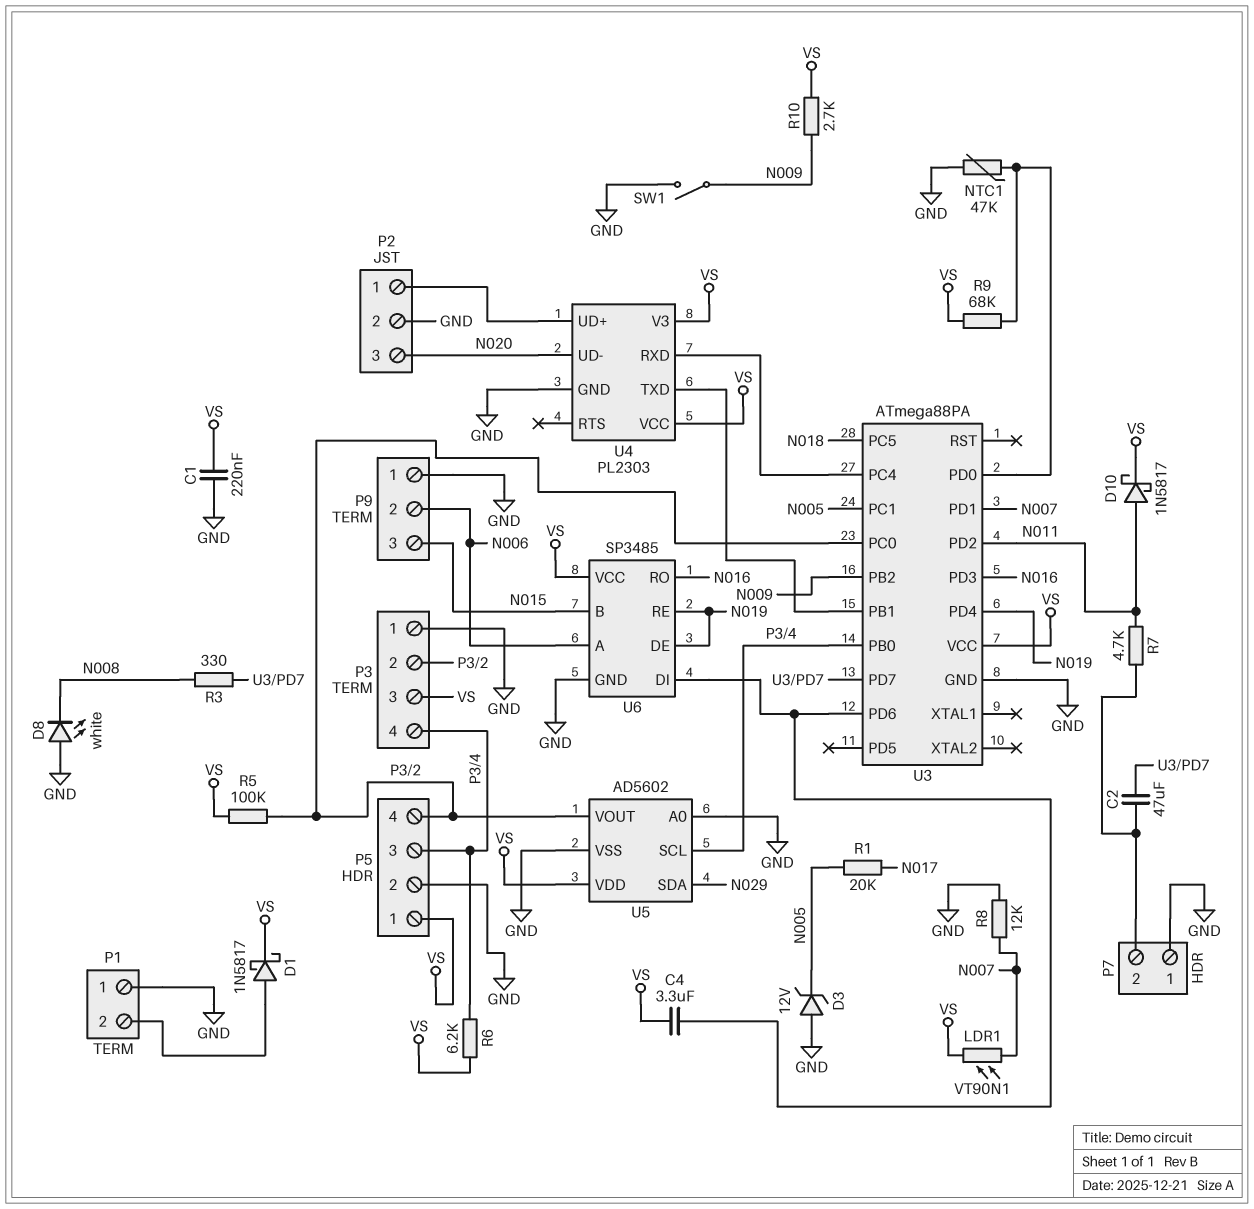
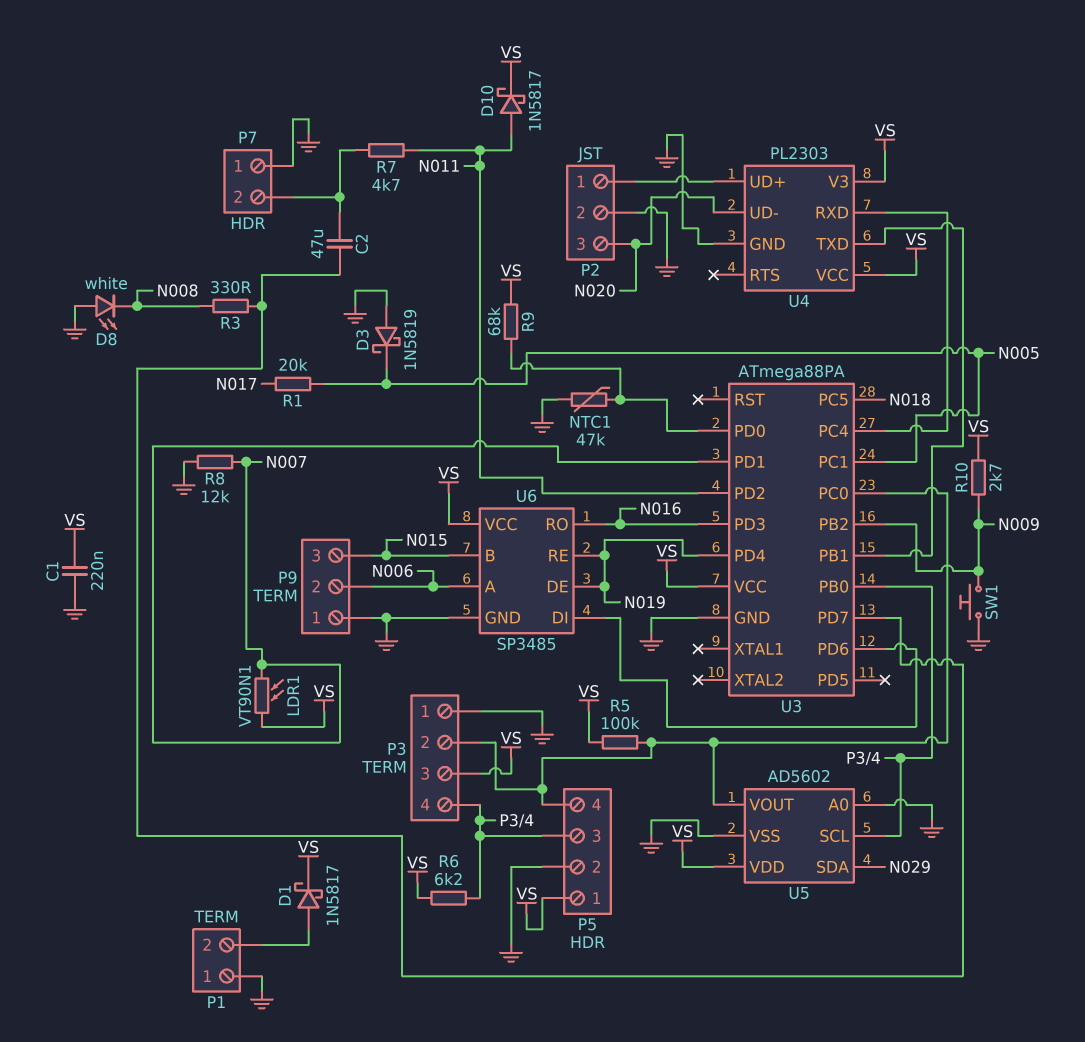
C4: 3.3uF (U3/PD6, VS) -> none
D3: zener 12V (A GND, K N005) -> schottky 1N5819 (A GND, K N005)
SW1: switch (GND, N009) -> button (GND, N009)

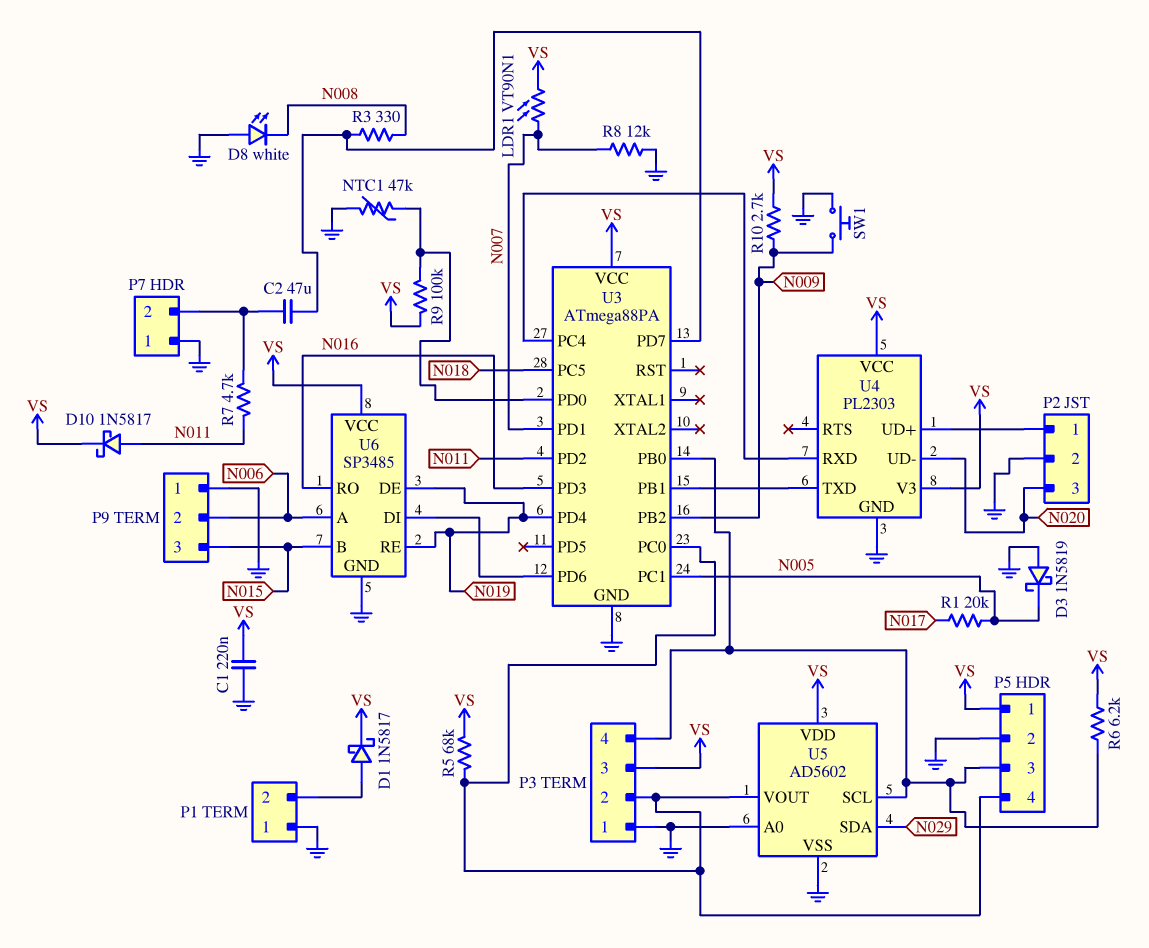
R5: 100k (P3/2, VS) -> 68k (P3/2, VS)
R9: 68k (U3/PD0, VS) -> 100k (U3/PD0, VS)

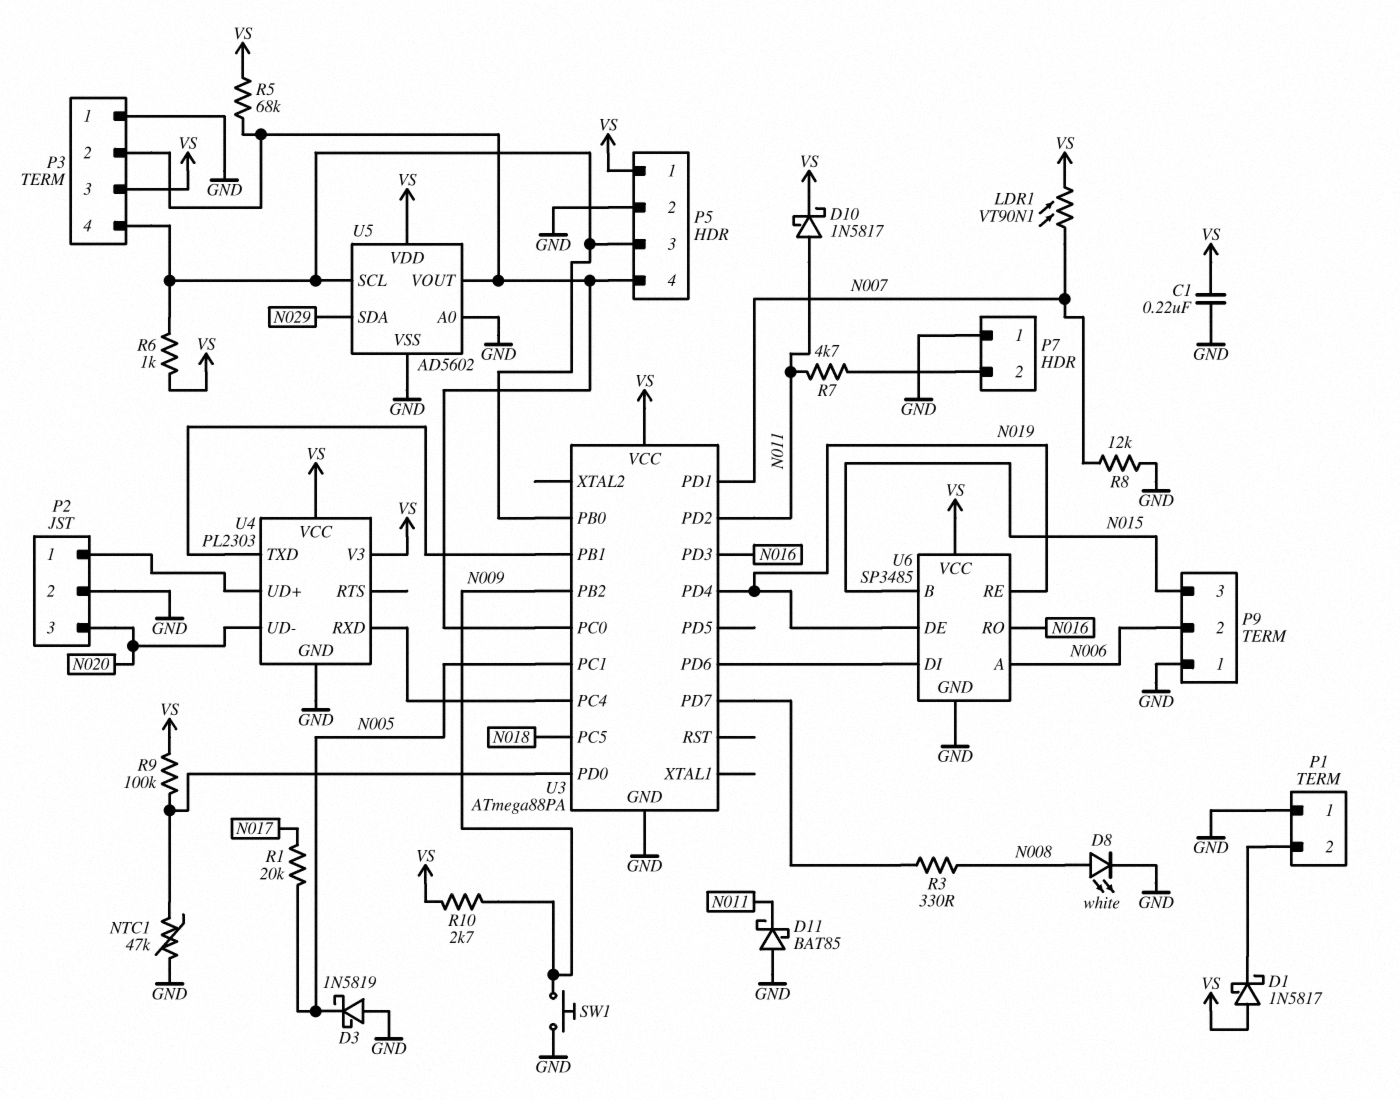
C2: 47uF (P7/2, U3/PD7) -> none
D1: schottky 1N5817 (A P1/2, K VS) -> schottky 1N5817 (A VS, K P1/2)
D8: LED white (A GND, K N008) -> LED white (A N008, K GND)
D11: none -> schottky BAT85 (A GND, K N011)
R6: 6.2k (P3/4, VS) -> 1k (P3/4, VS)

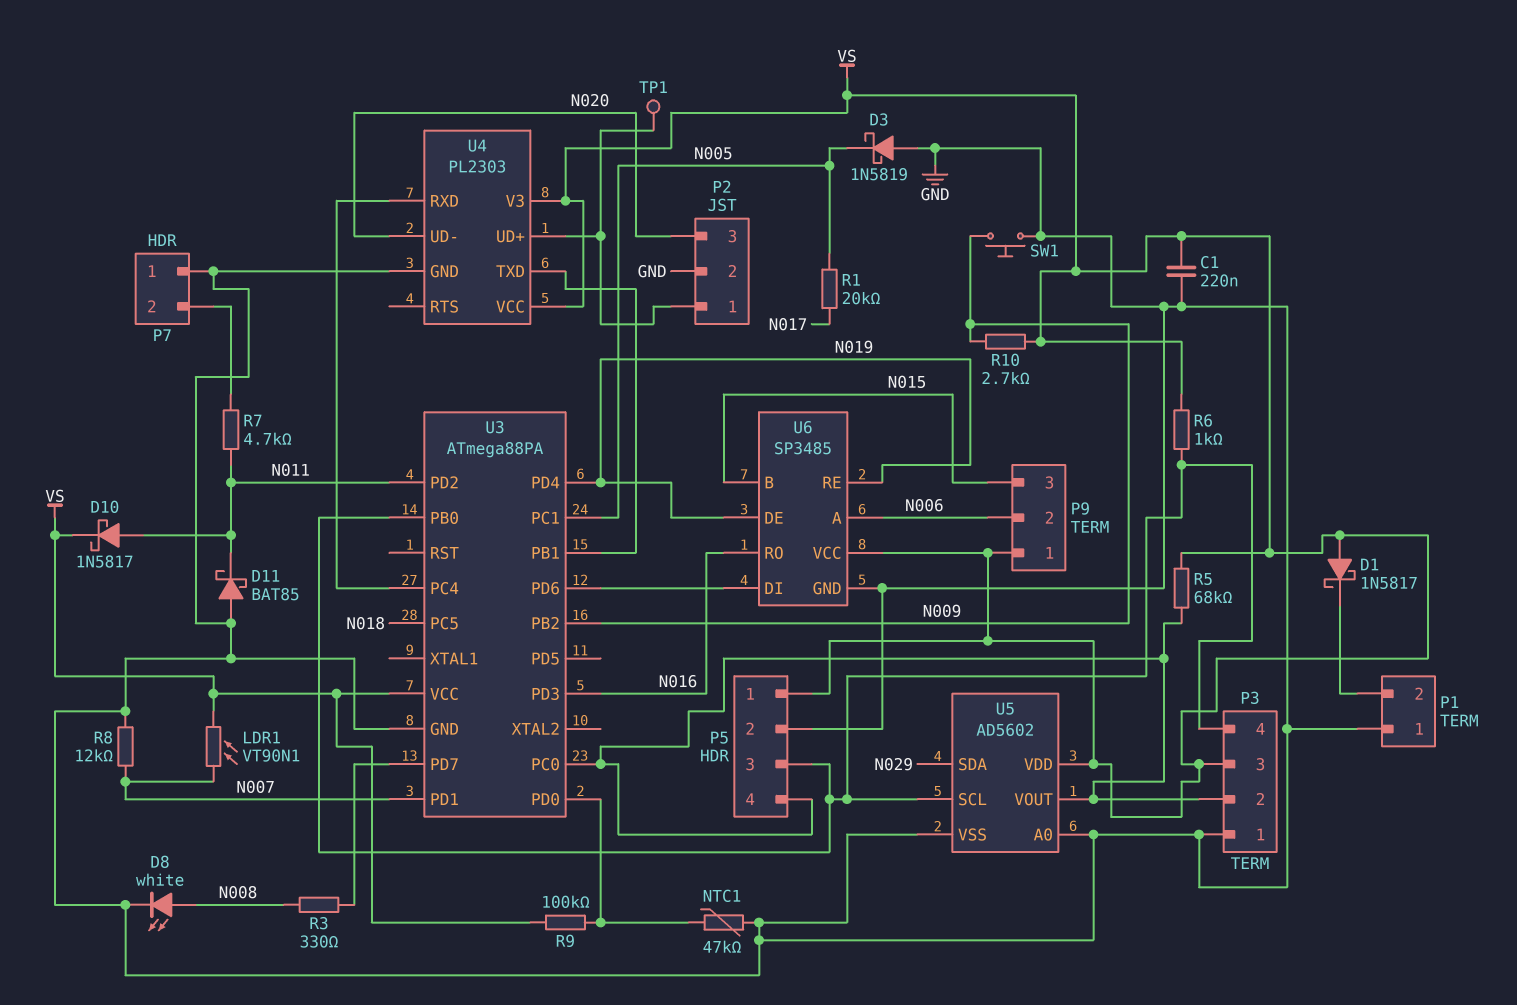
P9 pin 1: GND -> VS
TP1: none -> test point (P2/1)

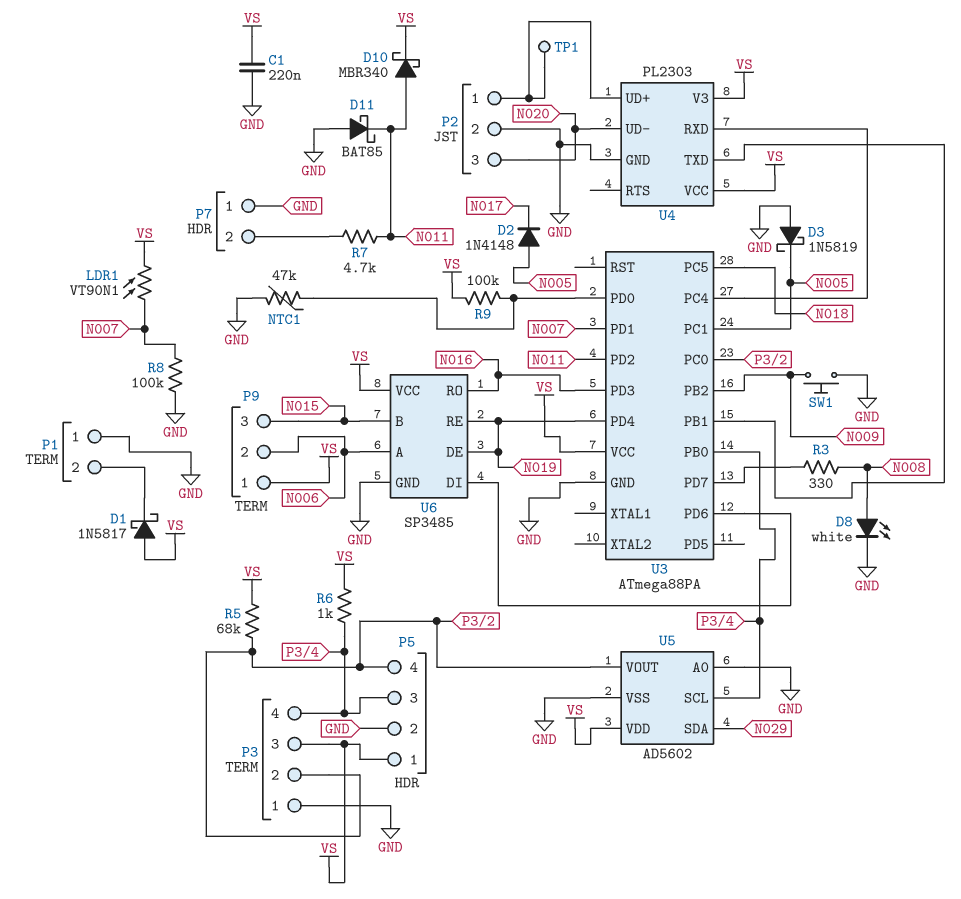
D2: none -> diode 1N4148 (A N005, K N017)
D10: schottky 1N5817 (A N011, K VS) -> schottky MBR340 (A N011, K VS)
R1: 20k (N005, N017) -> none
R8: 12k (GND, N007) -> 100k (GND, N007)
R10: 2.7k (N009, VS) -> none

